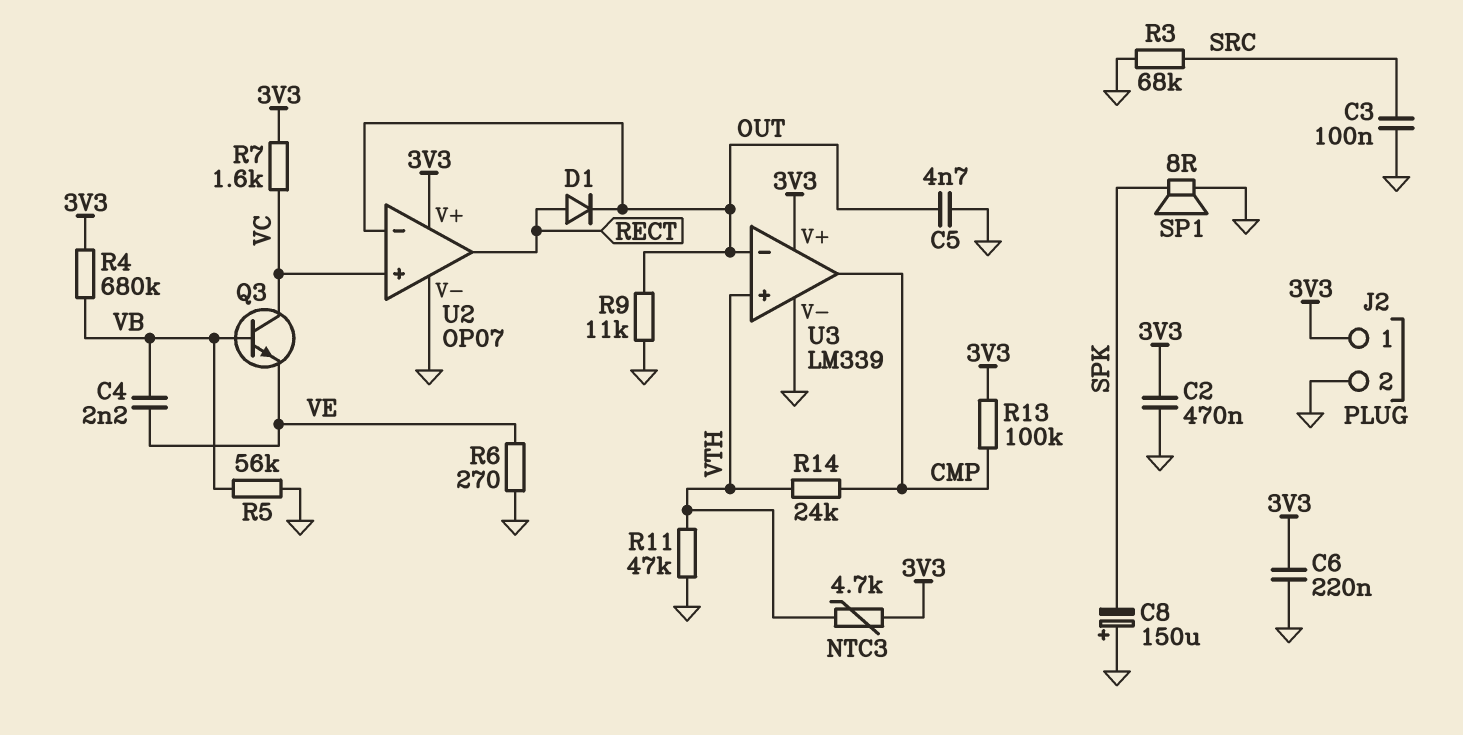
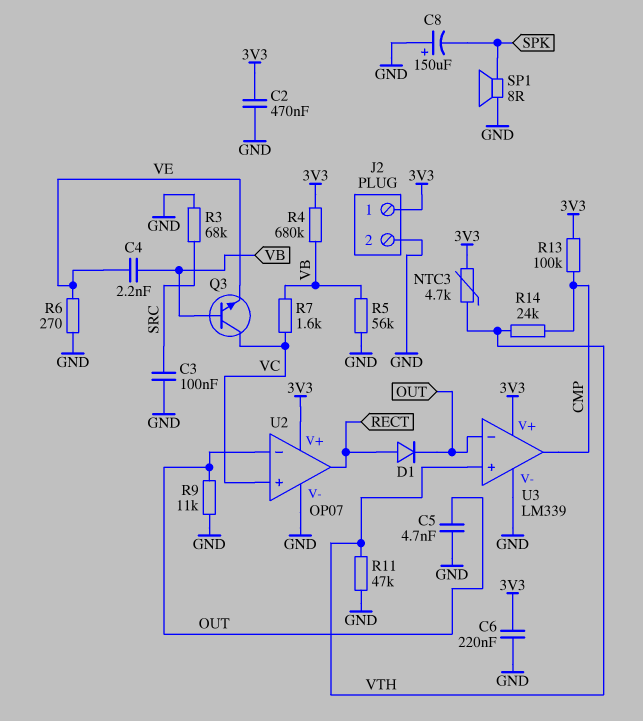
R7: 1.6k (3V3, VC) -> 1.6k (VB, VC)

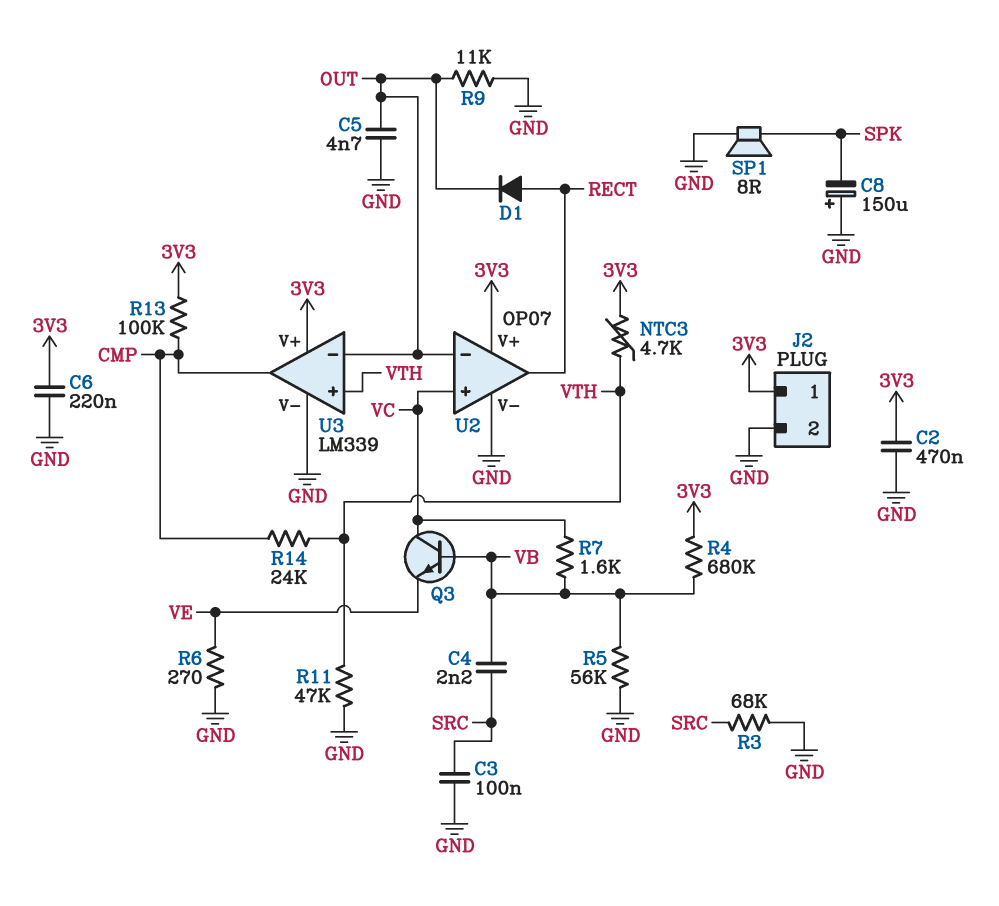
C4: 2.2nF (VB, VE) -> 2.2nF (SRC, VB)

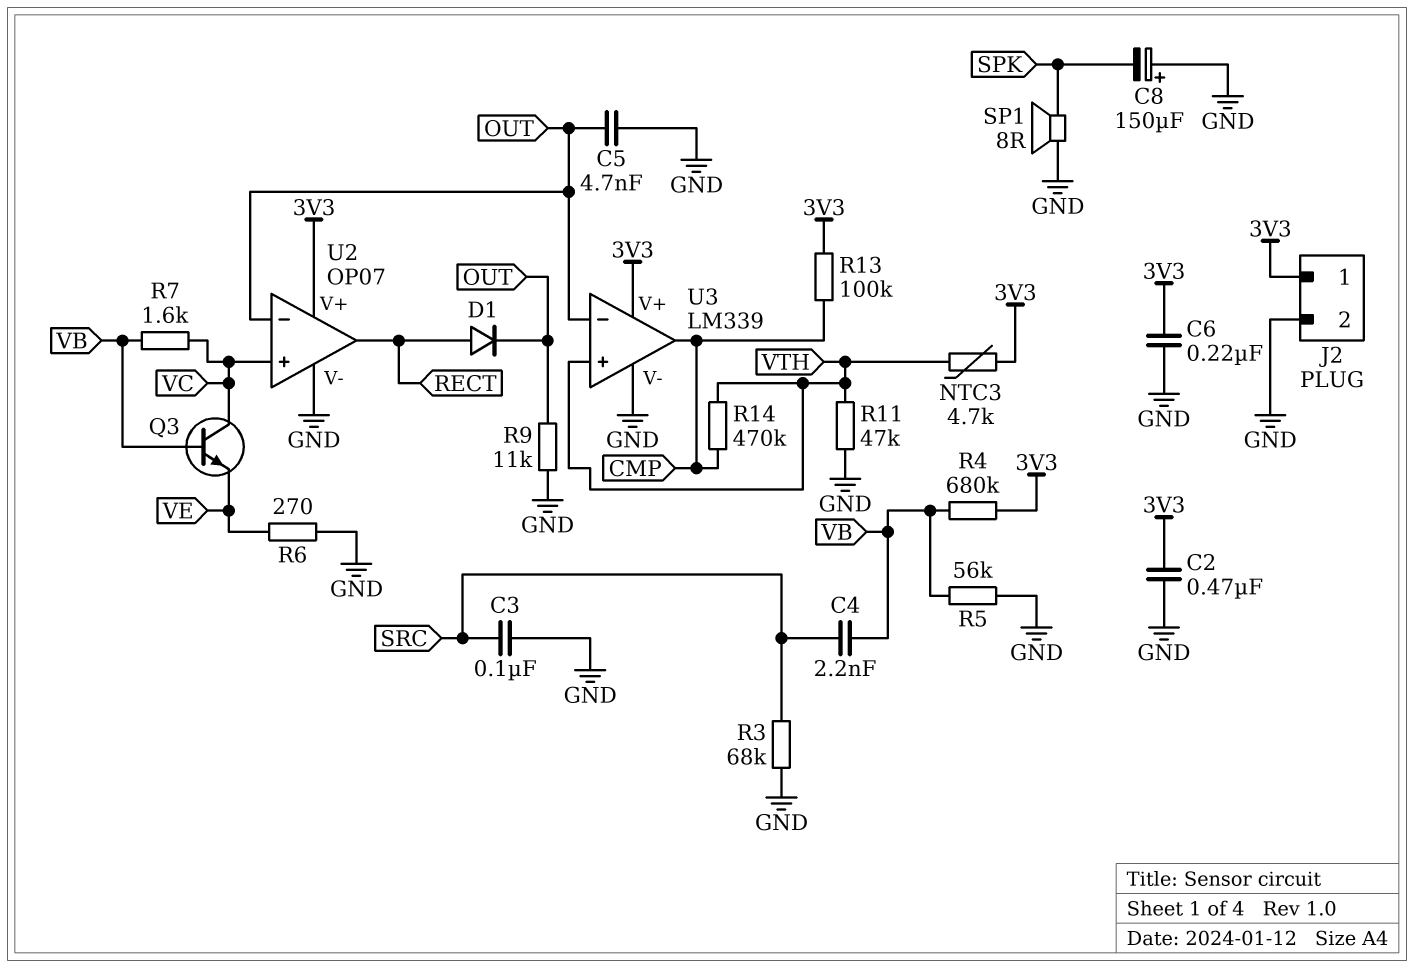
R14: 24k (CMP, VTH) -> 470k (CMP, VTH)

